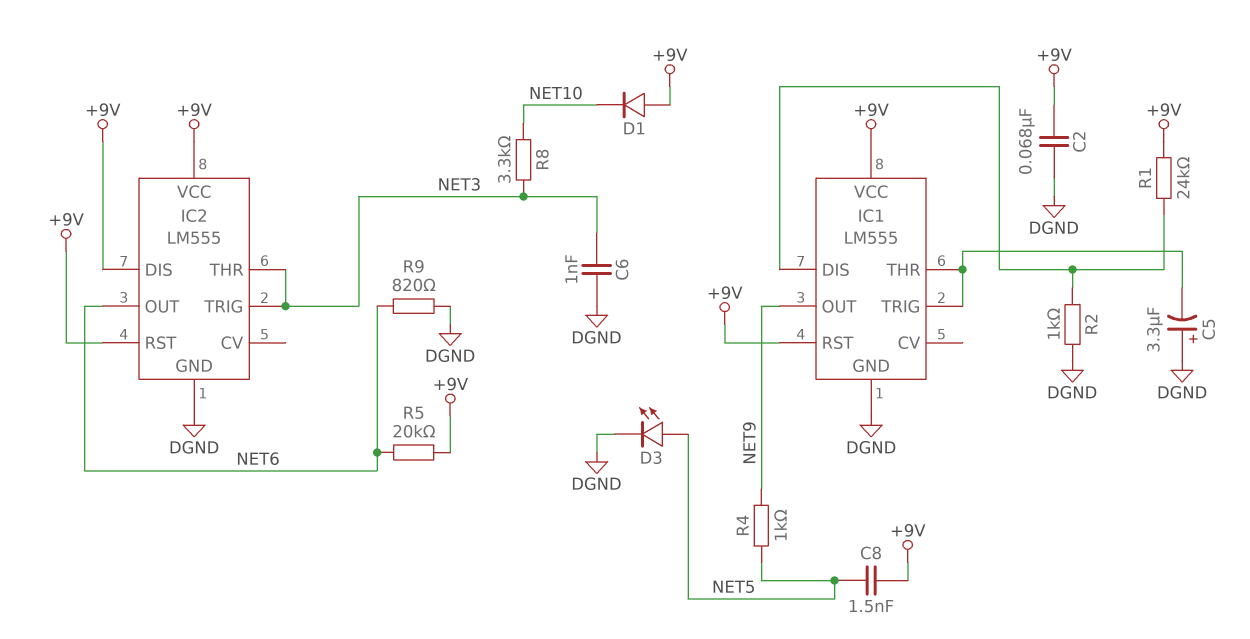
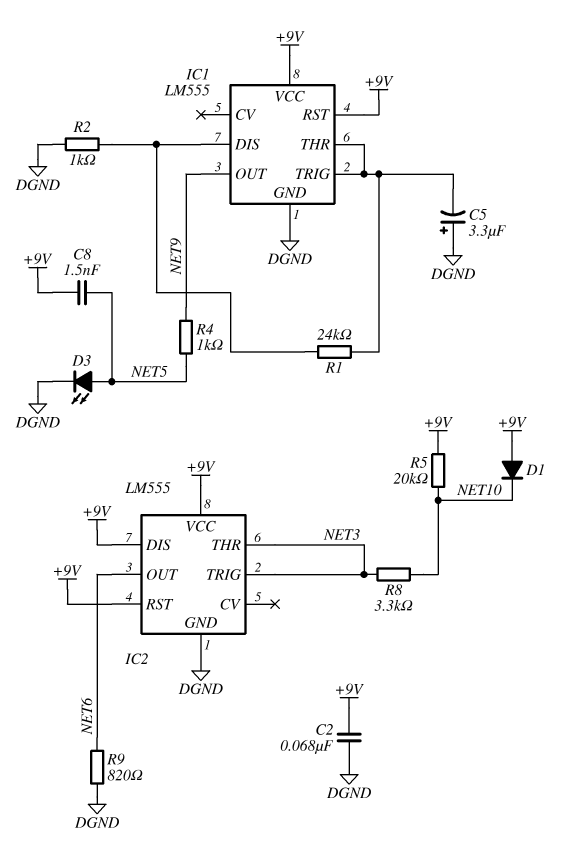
C6: 1nF (DGND, NET3) -> none
R1: 24k (+9V, IC1/DIS) -> 24k (IC1/DIS, IC1/THR)
R5: 20k (+9V, NET6) -> 20k (+9V, NET10)

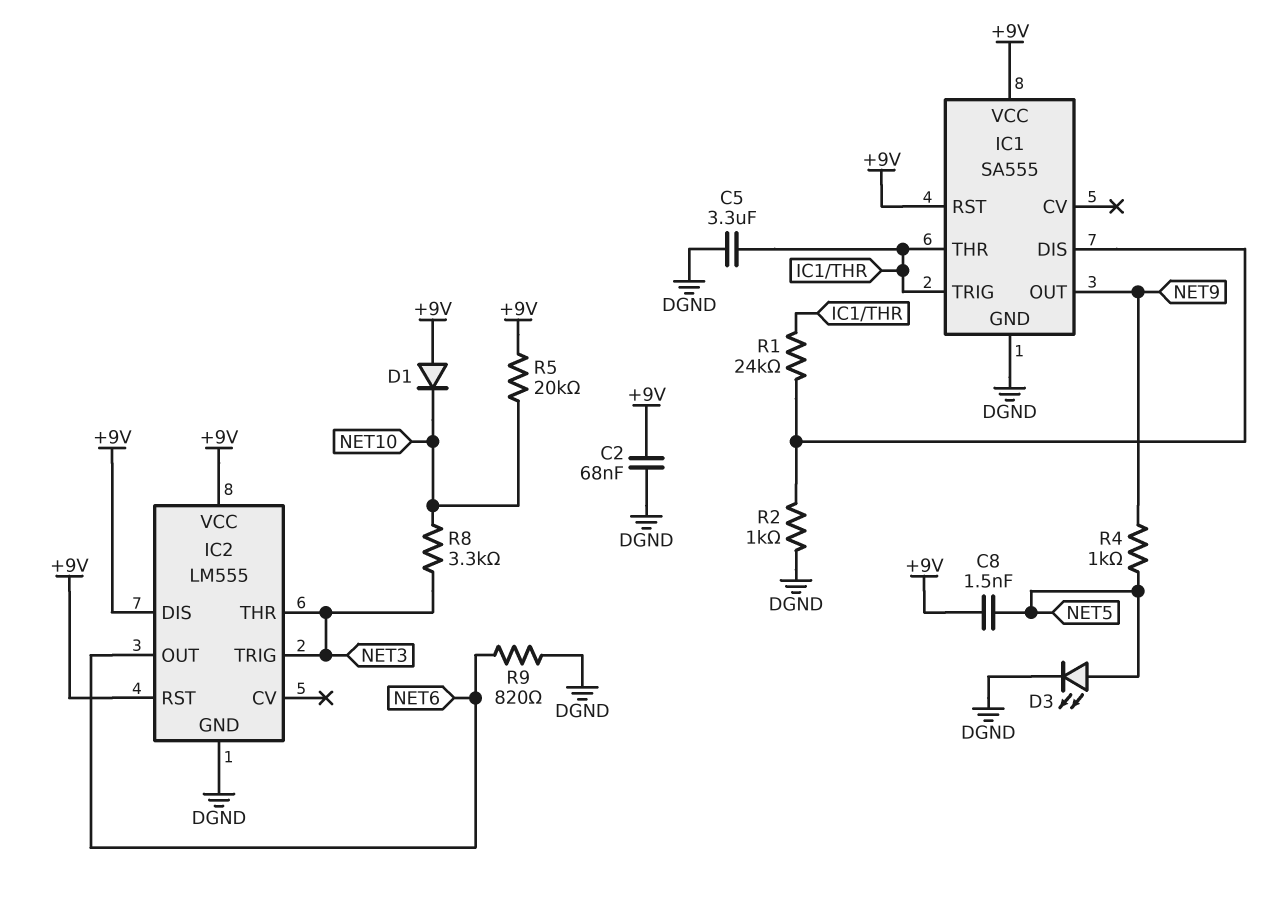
C5: 3.3uF (plus DGND, minus IC1/THR) -> 3.3uF (DGND, IC1/THR)
IC1: LM555 -> SA555

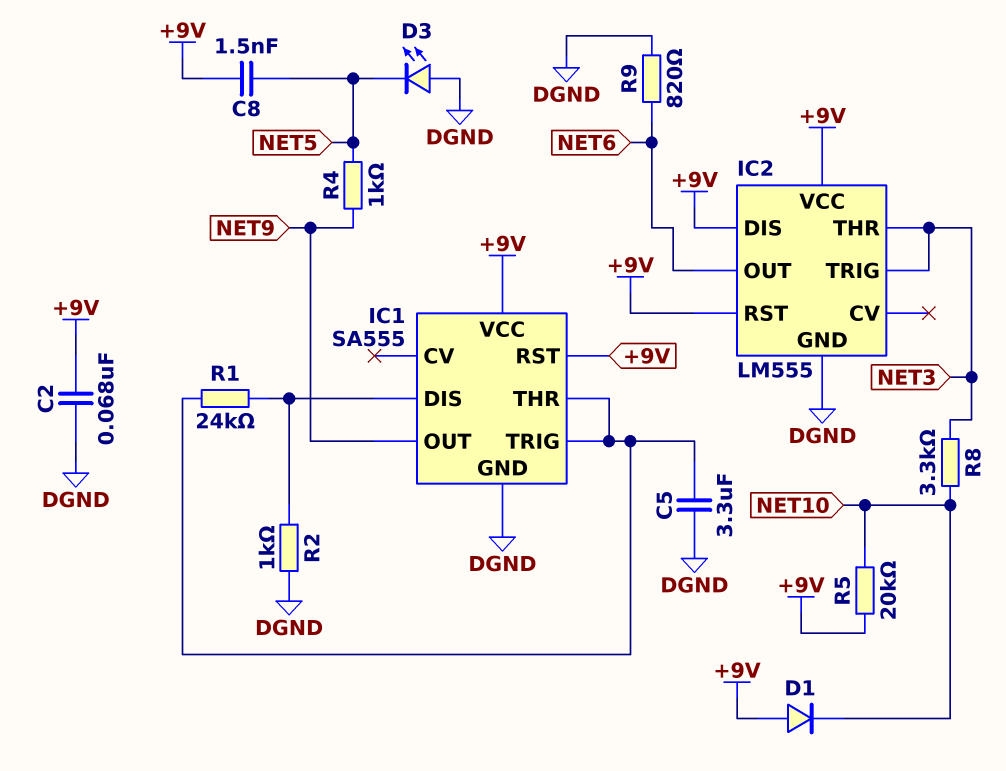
D3: LED (A NET5, K DGND) -> LED (A DGND, K NET5)

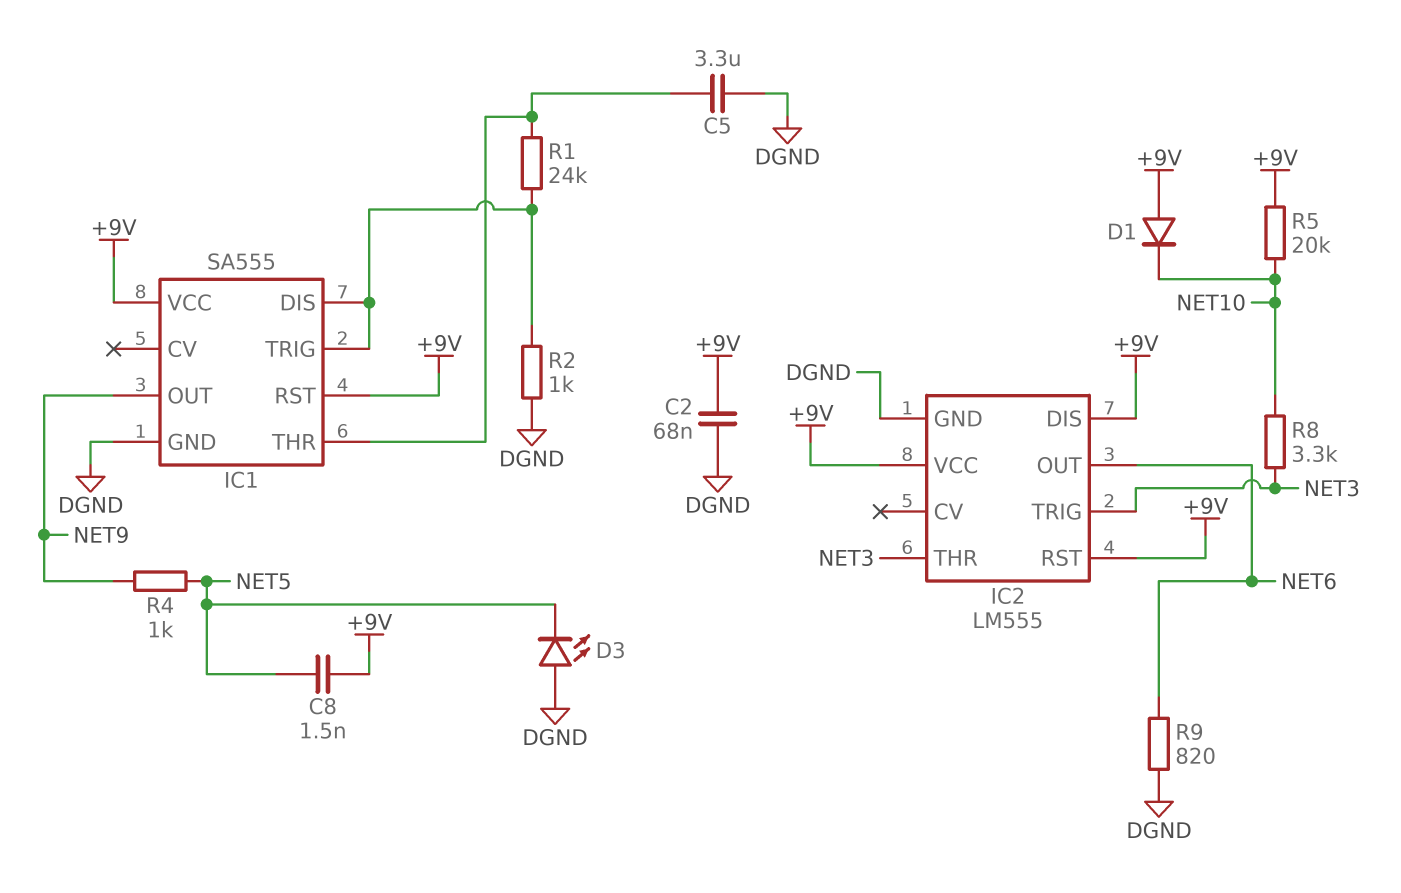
IC1 pin TRIG: IC1/THR -> IC1/DIS

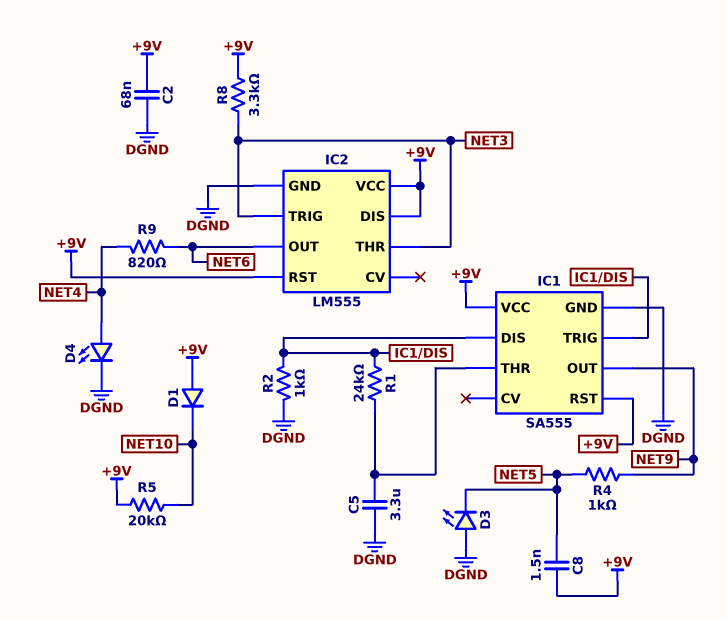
D4: none -> LED (A NET4, K DGND)
R8: 3.3k (NET3, NET10) -> 3.3k (+9V, NET3)
R9: 820 (DGND, NET6) -> 820 (NET4, NET6)

